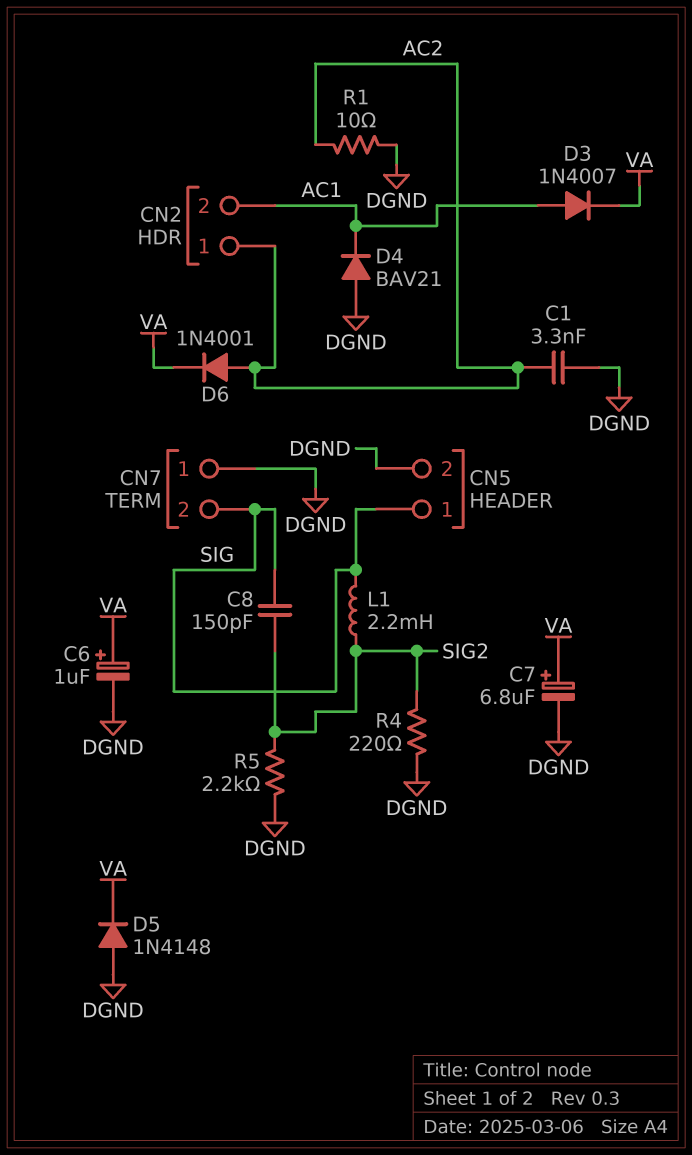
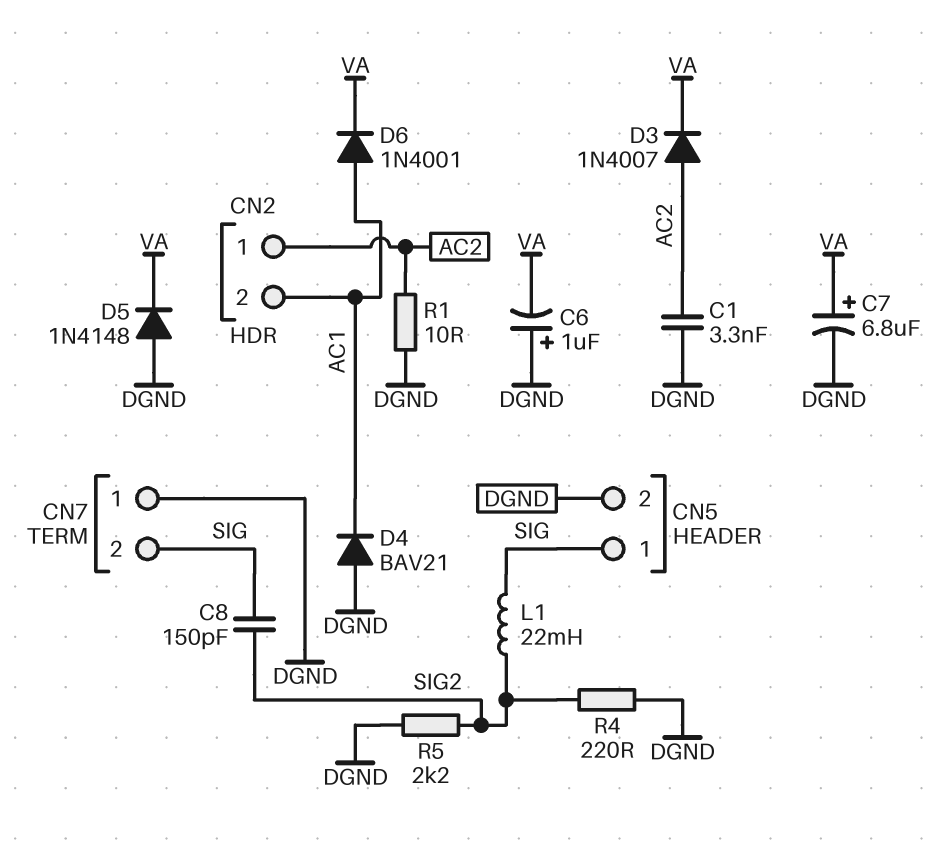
C6: 1uF (plus VA, minus DGND) -> 1uF (plus DGND, minus VA)
D3: diode 1N4007 (A AC1, K VA) -> diode 1N4007 (A AC2, K VA)
D6: diode 1N4001 (A AC2, K VA) -> diode 1N4001 (A AC1, K VA)
L1: 2.2mH (SIG, SIG2) -> 22mH (SIG, SIG2)

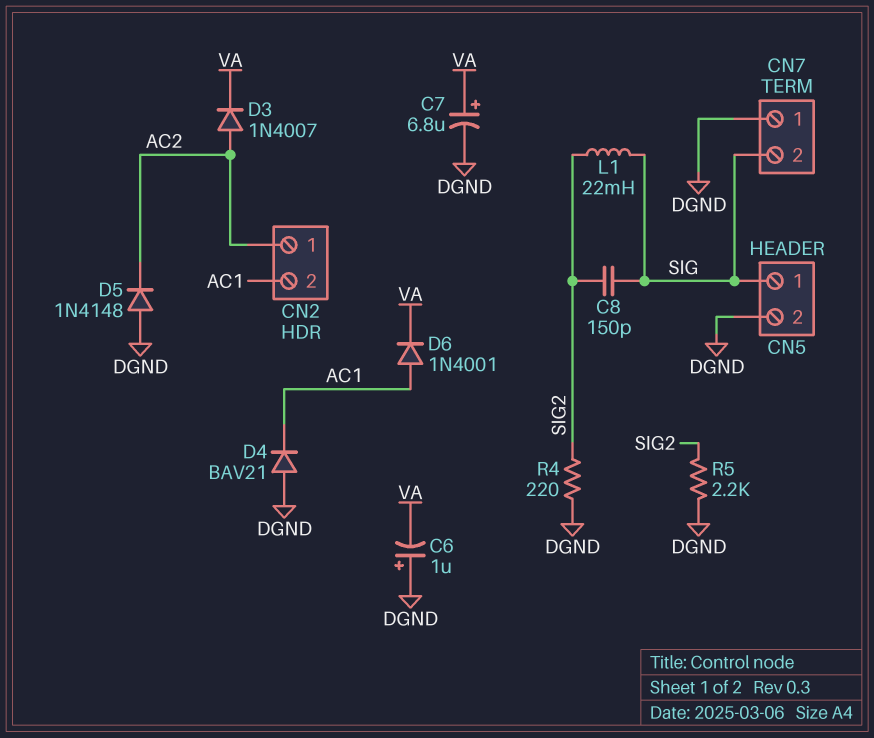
C1: 3.3nF (AC2, DGND) -> none
D5: diode 1N4148 (A DGND, K VA) -> diode 1N4148 (A DGND, K AC2)
R1: 10 (AC2, DGND) -> none

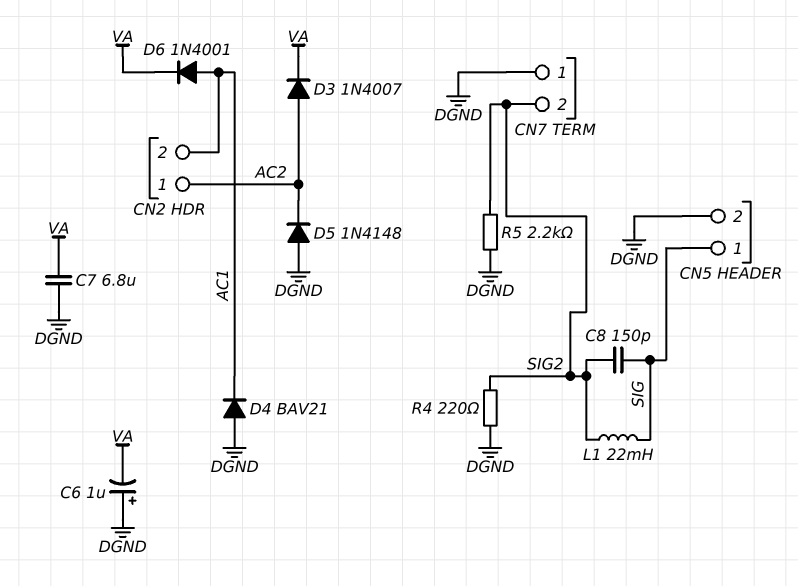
C7: 6.8uF (plus VA, minus DGND) -> 6.8uF (DGND, VA)
CN7 pin 2: SIG -> SIG2

